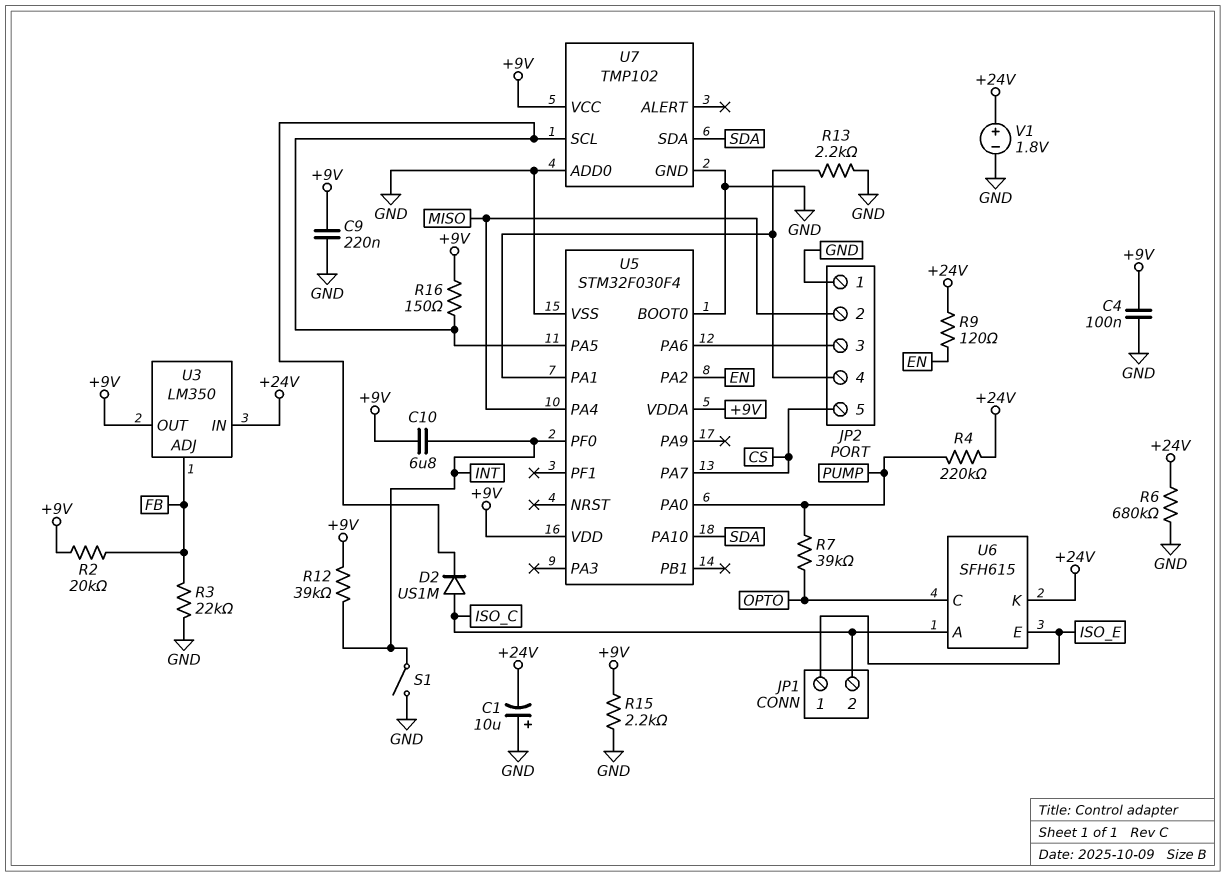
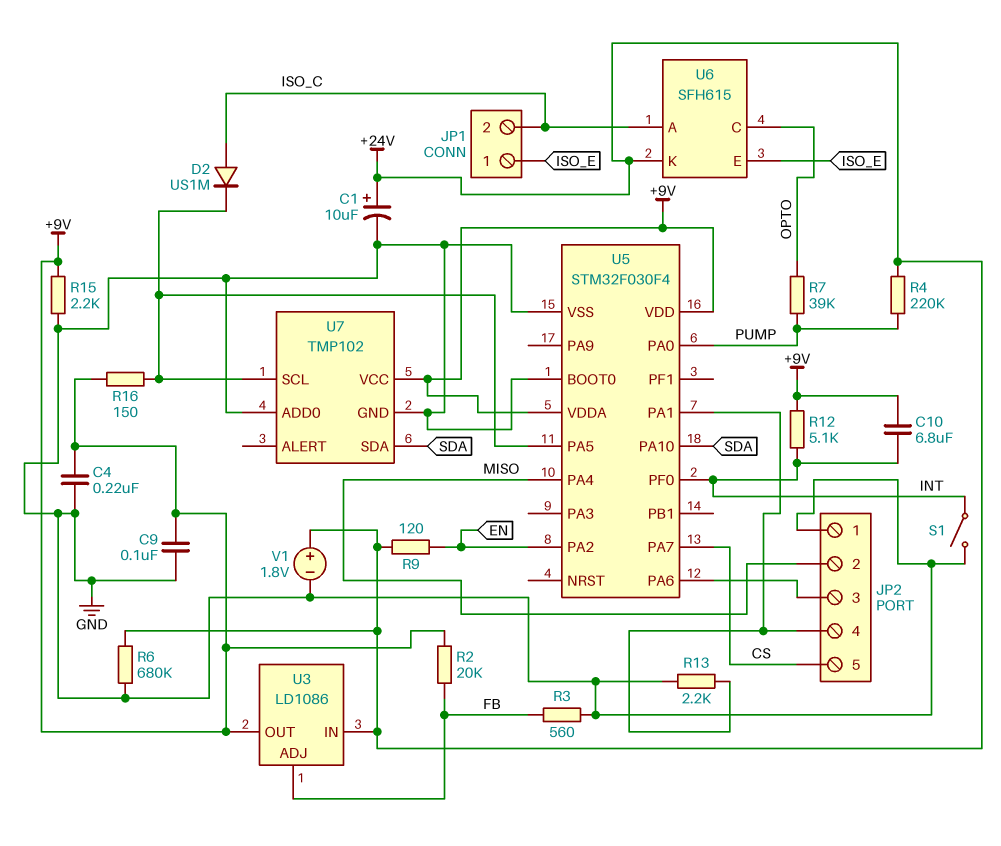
C1: 10uF (plus GND, minus +24V) -> 10uF (plus +24V, minus GND)
C4: 100nF (+9V, GND) -> 220nF (+9V, GND)
C9: 220nF (+9V, GND) -> 100nF (+9V, GND)
R3: 22k (FB, GND) -> 560 (FB, GND)
R12: 39k (+9V, INT) -> 5.1k (+9V, INT)
U3: LM350 -> LD1086

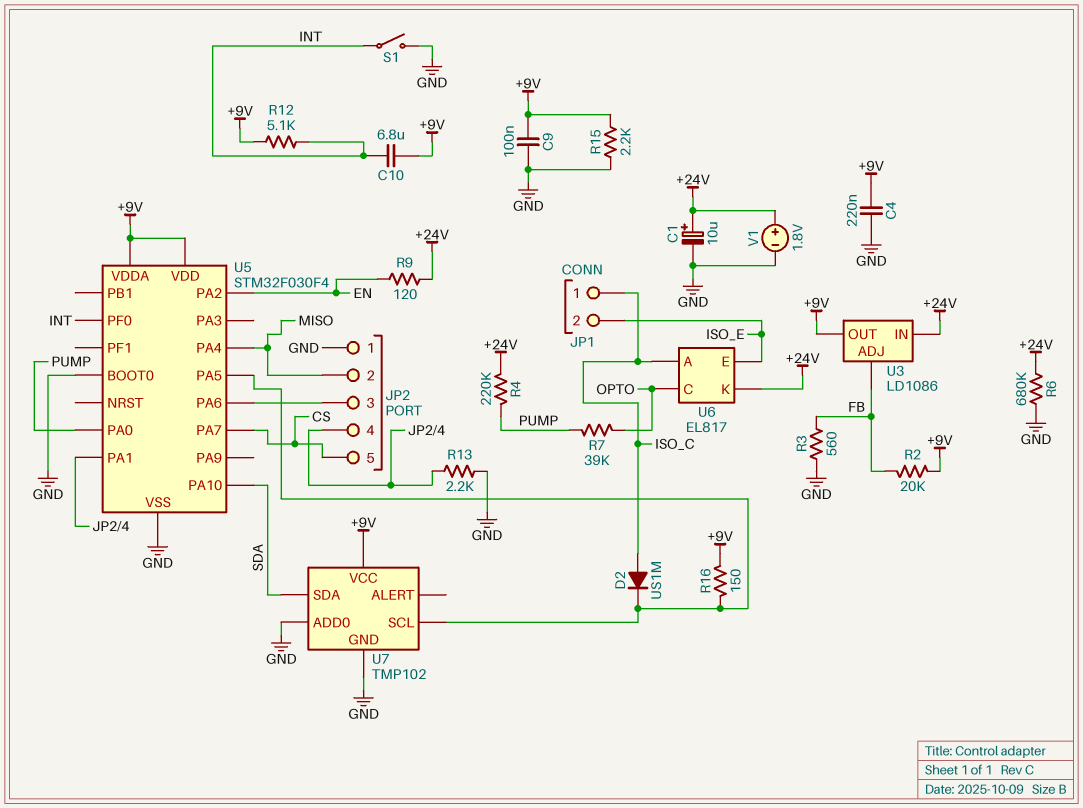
JP1 pin 1: ISO_E -> ISO_C
JP1 pin 2: ISO_C -> ISO_E
U6: SFH615 -> EL817

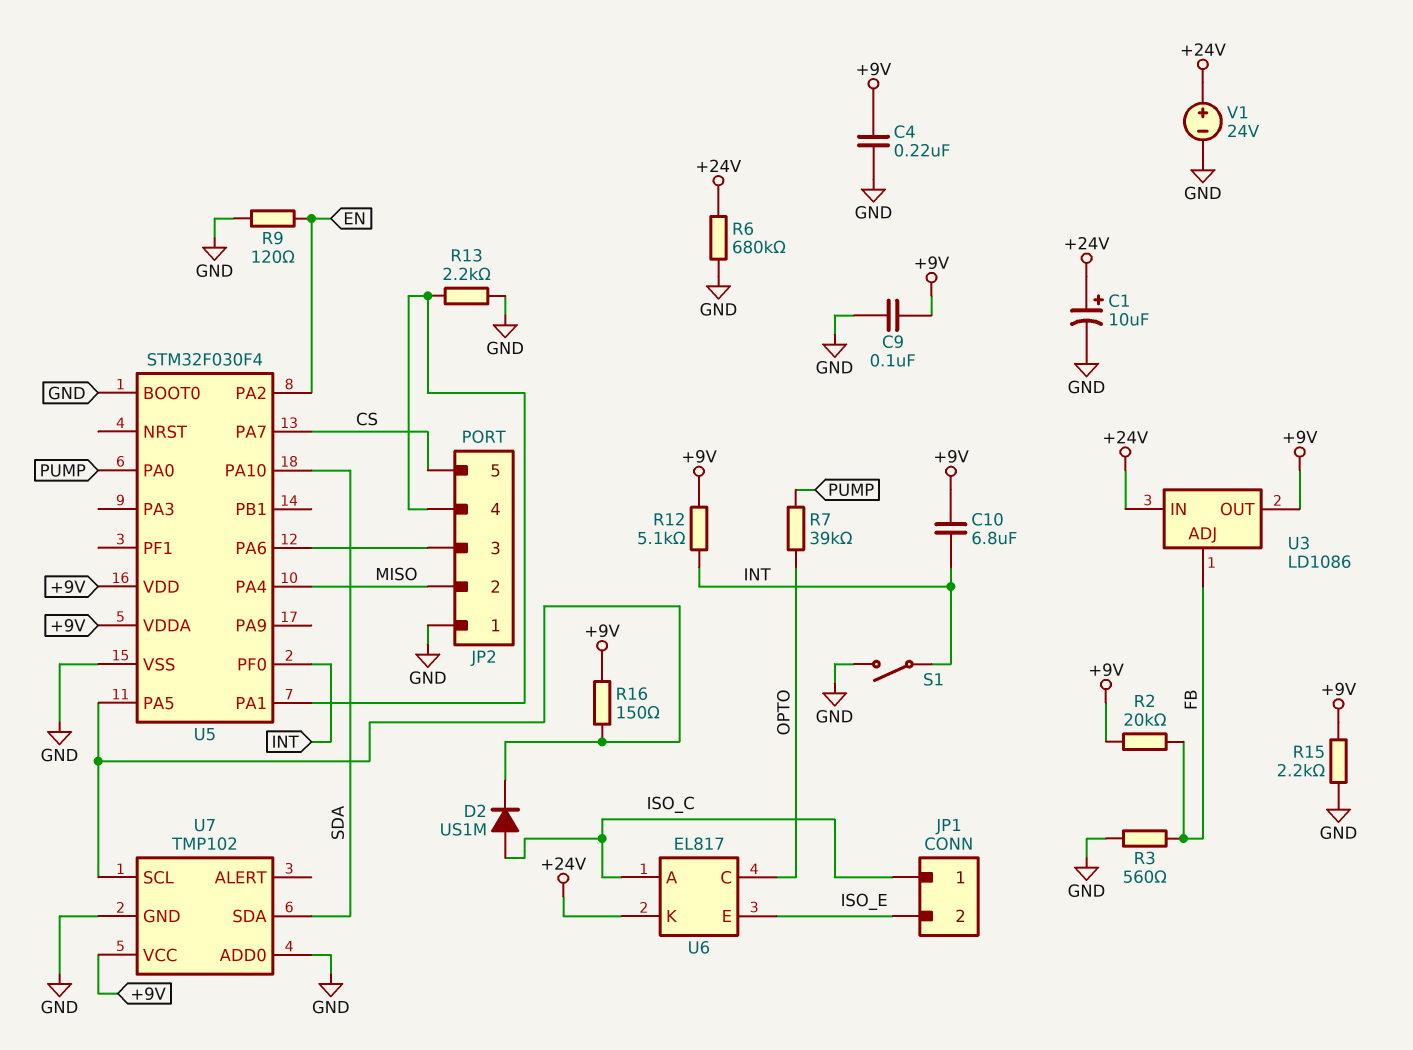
R4: 220k (+24V, PUMP) -> none
R9: 120 (+24V, EN) -> 120 (EN, GND)
V1: 1.8V (plus +24V, minus GND) -> 24V (plus +24V, minus GND)

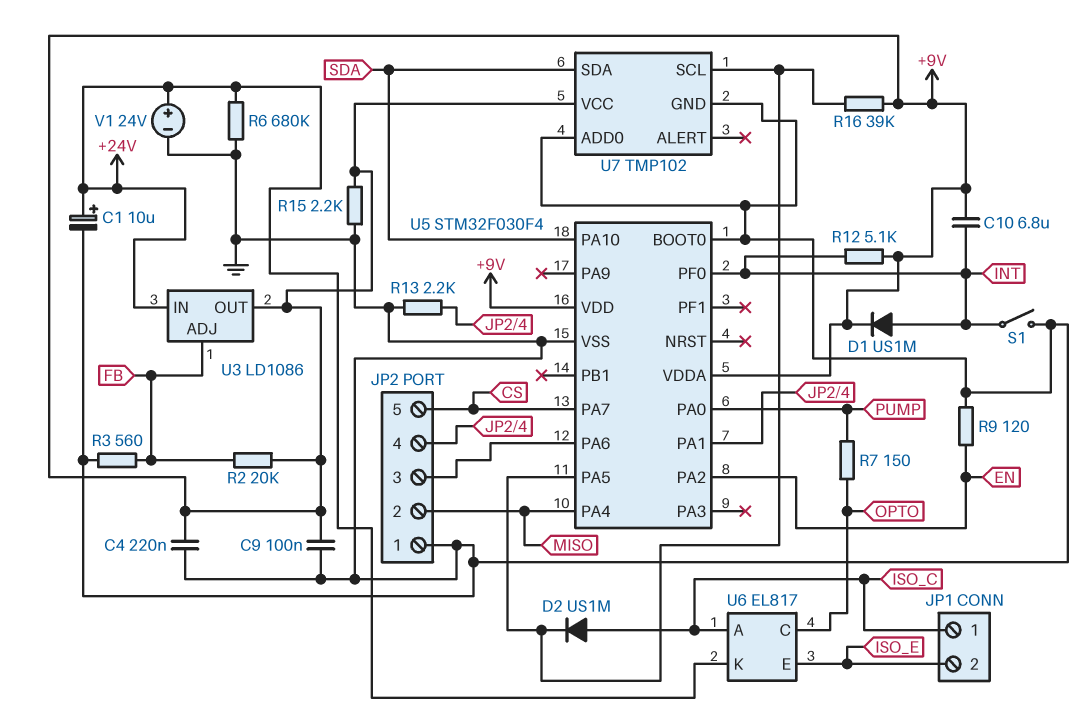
D1: none -> diode US1M (A INT, K +9V)
R7: 39k (OPTO, PUMP) -> 150 (OPTO, PUMP)
R16: 150 (+9V, U5/PA5) -> 39k (+9V, U5/PA5)

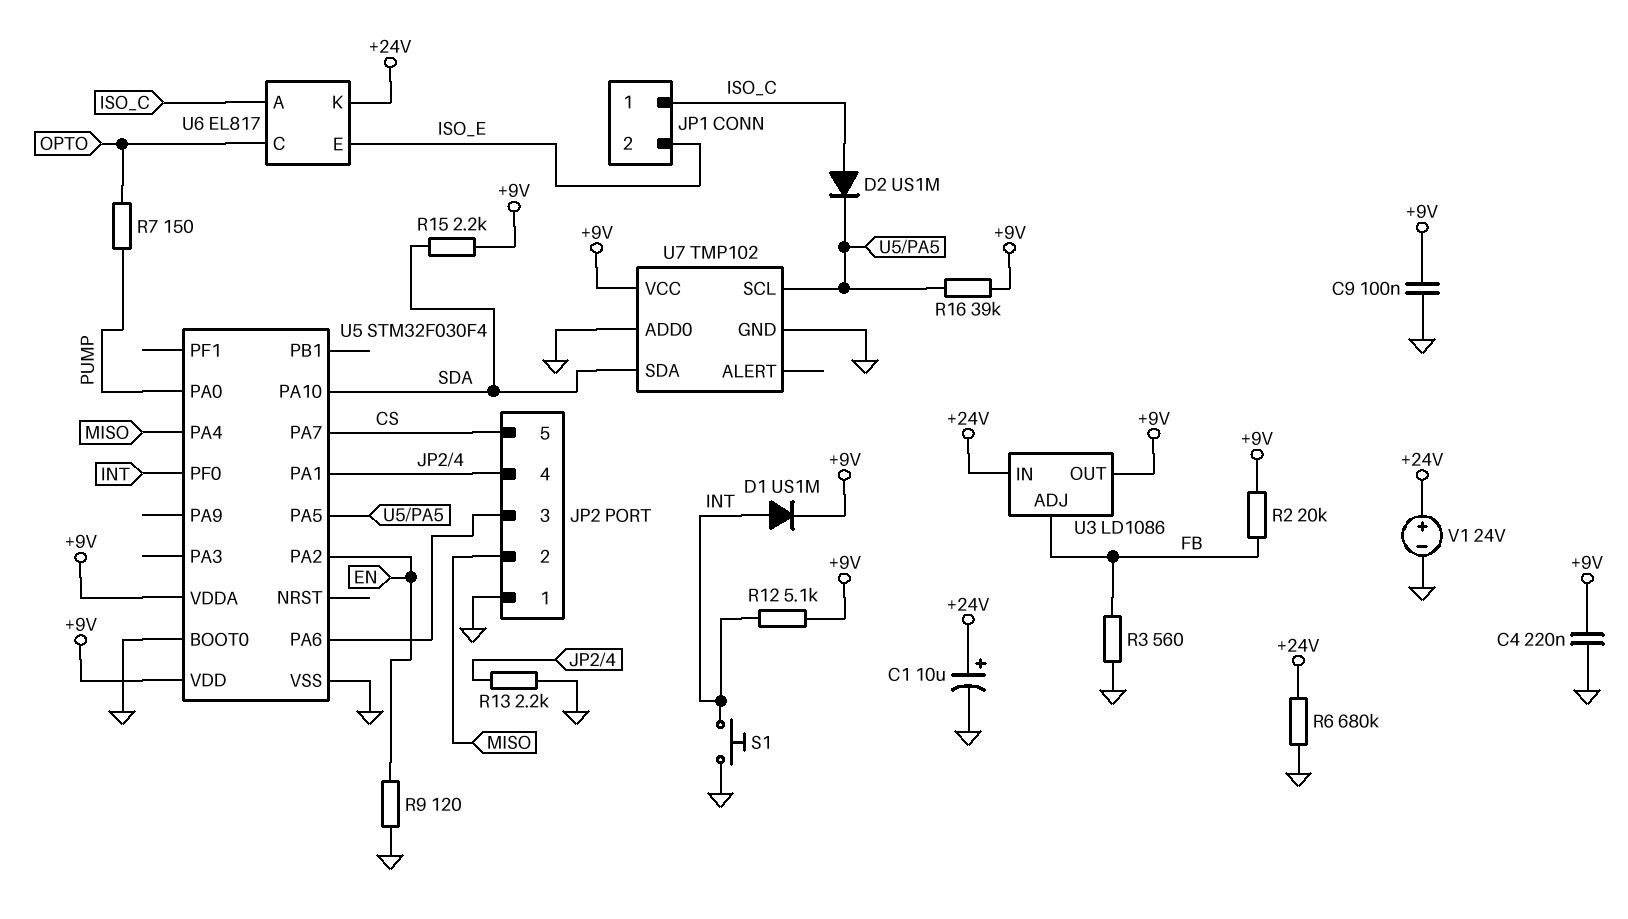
C10: 6.8uF (+9V, INT) -> none
R15: 2.2k (+9V, GND) -> 2.2k (+9V, SDA)
S1: switch (GND, INT) -> button (GND, INT)

